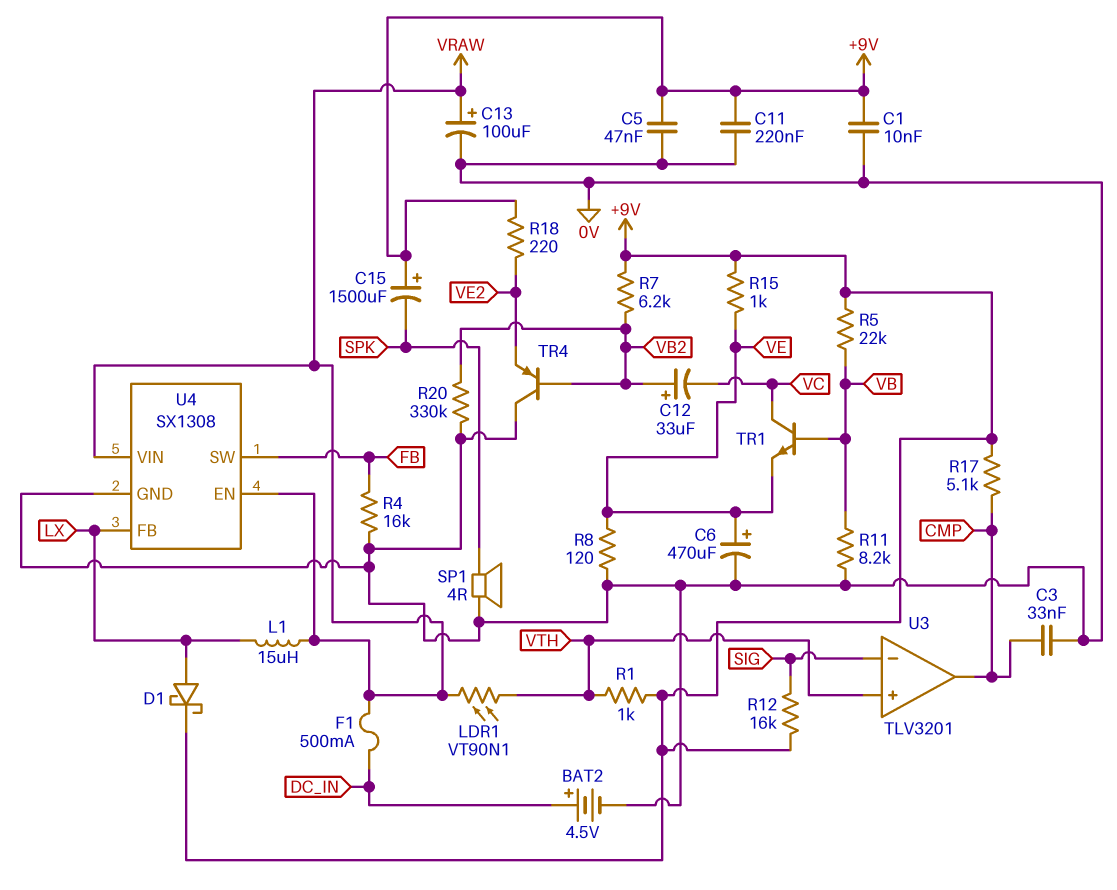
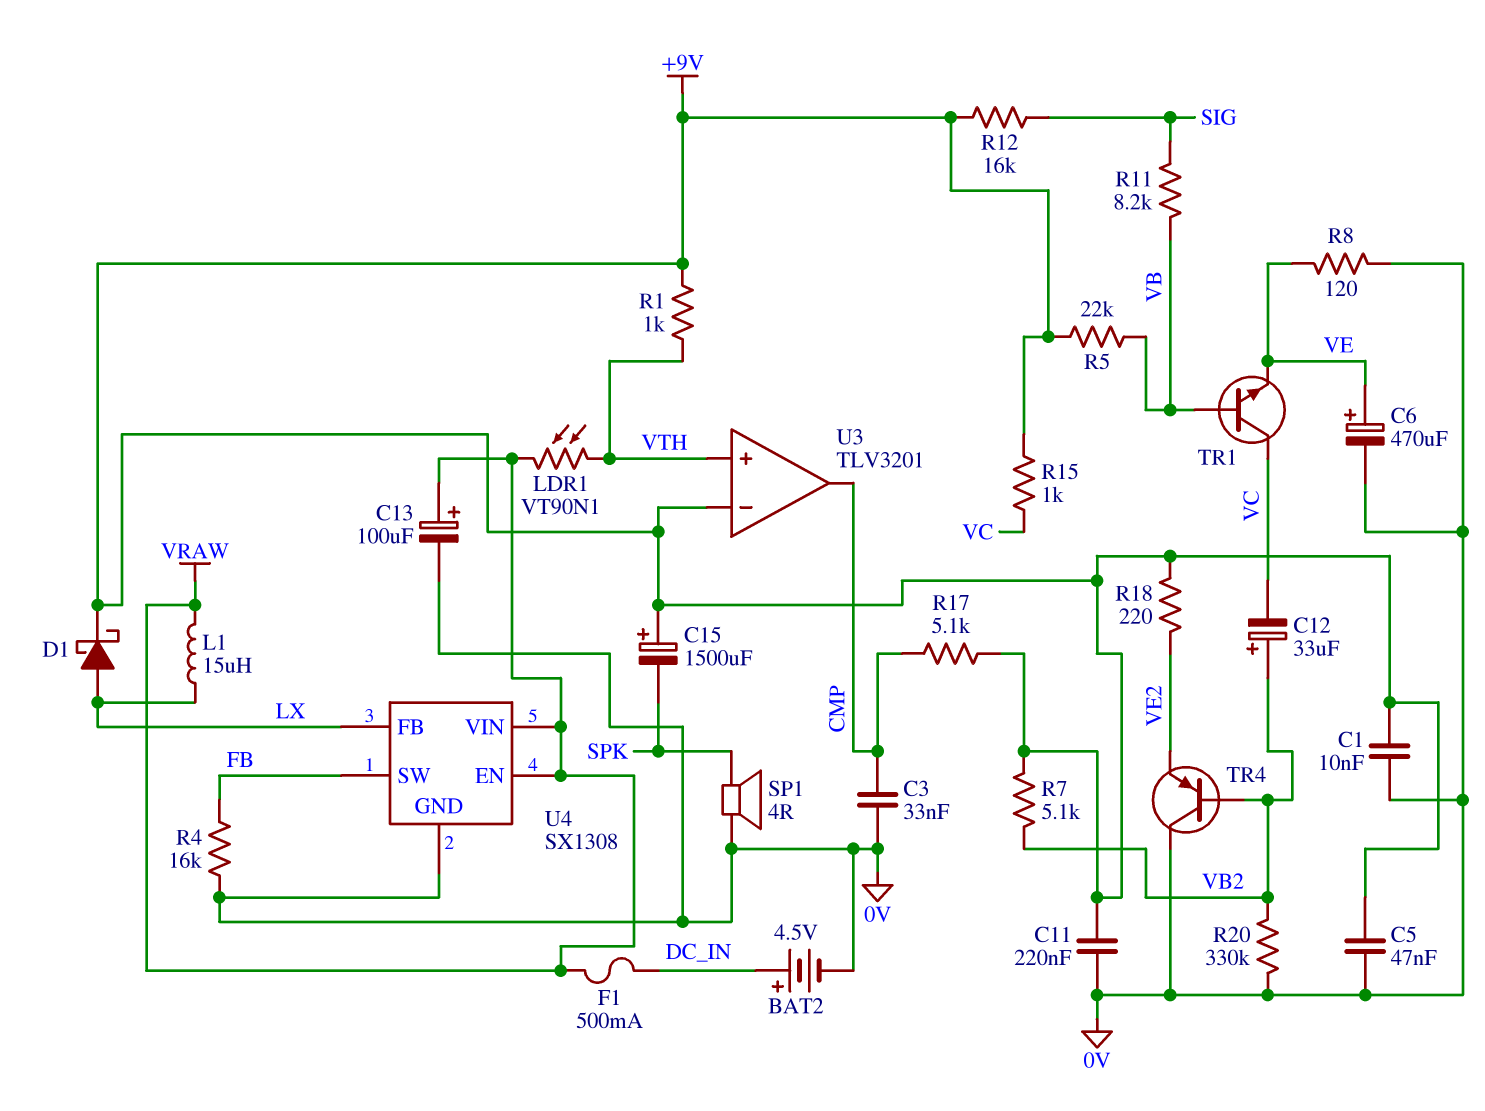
R7: 6.2k (+9V, VB2) -> 5.1k (+9V, VB2)
R11: 8.2k (0V, VB) -> 8.2k (SIG, VB)
R15: 1k (+9V, VE) -> 1k (+9V, VC)
U3 pin in-: SIG -> +9V

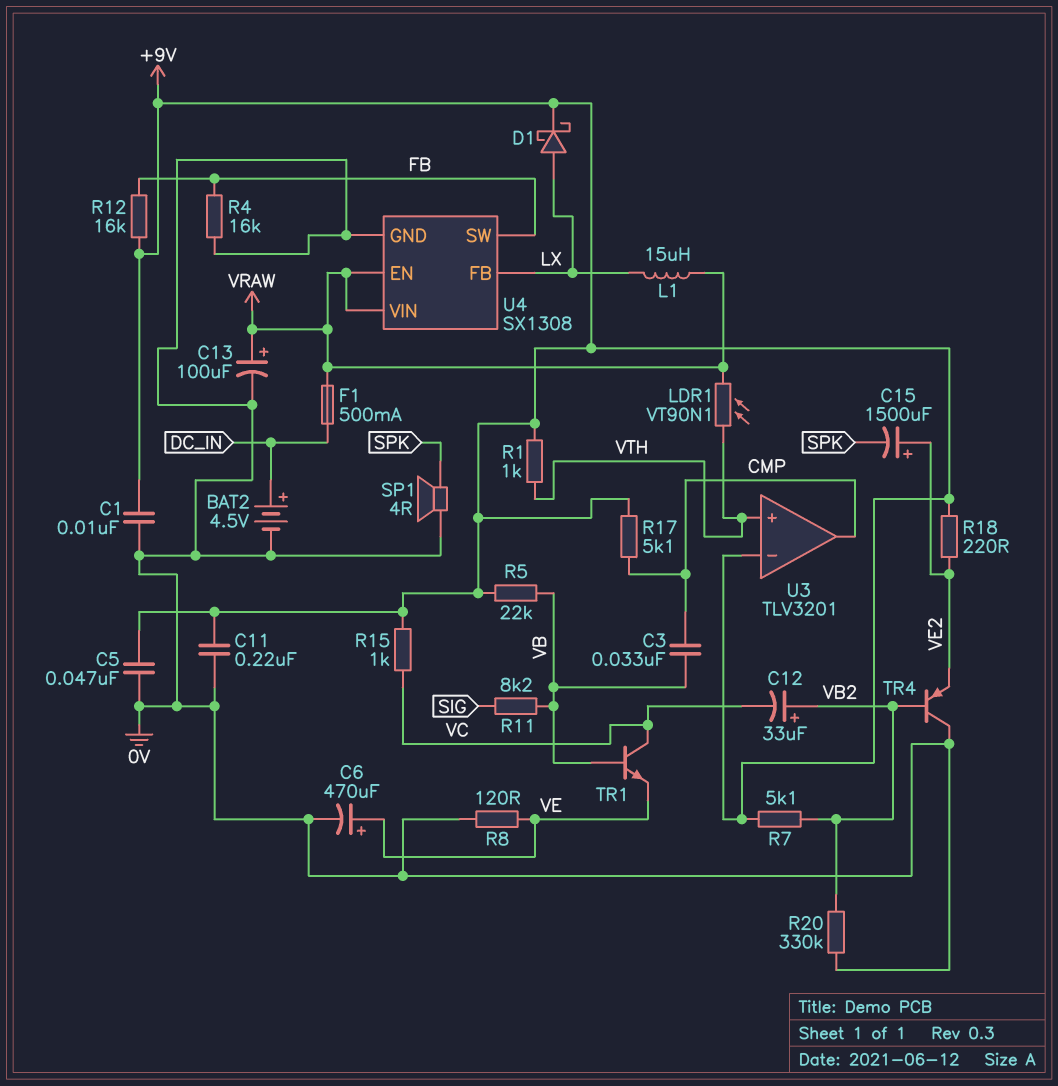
C3: 33nF (0V, CMP) -> 33nF (CMP, VB)
C15: 1500uF (plus +9V, minus SPK) -> 1500uF (plus VE2, minus SPK)
R12: 16k (+9V, SIG) -> 16k (+9V, FB)

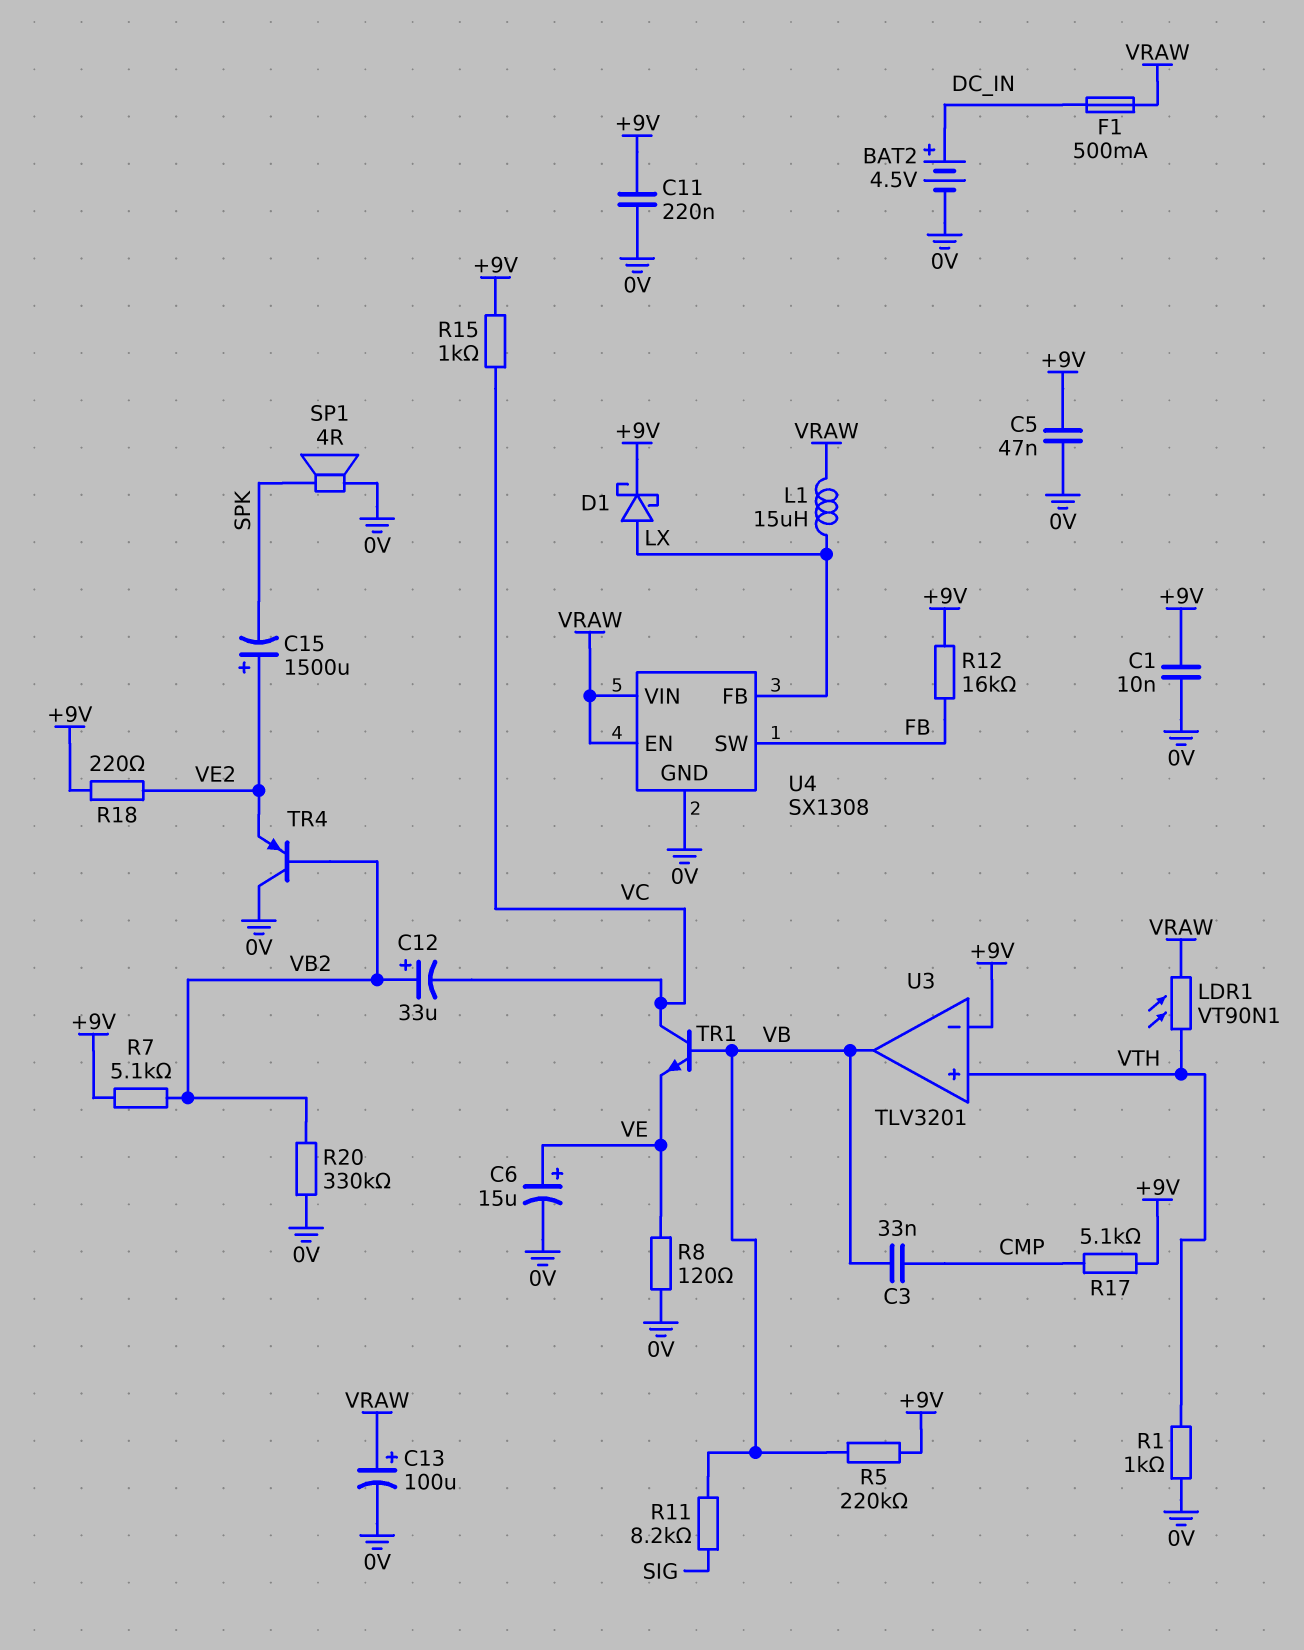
C6: 470uF (plus VE, minus 0V) -> 15uF (plus VE, minus 0V)
R1: 1k (+9V, VTH) -> 1k (0V, VTH)
R4: 16k (0V, FB) -> none
R5: 22k (+9V, VB) -> 220k (+9V, VB)
U3 pin out: CMP -> VB

